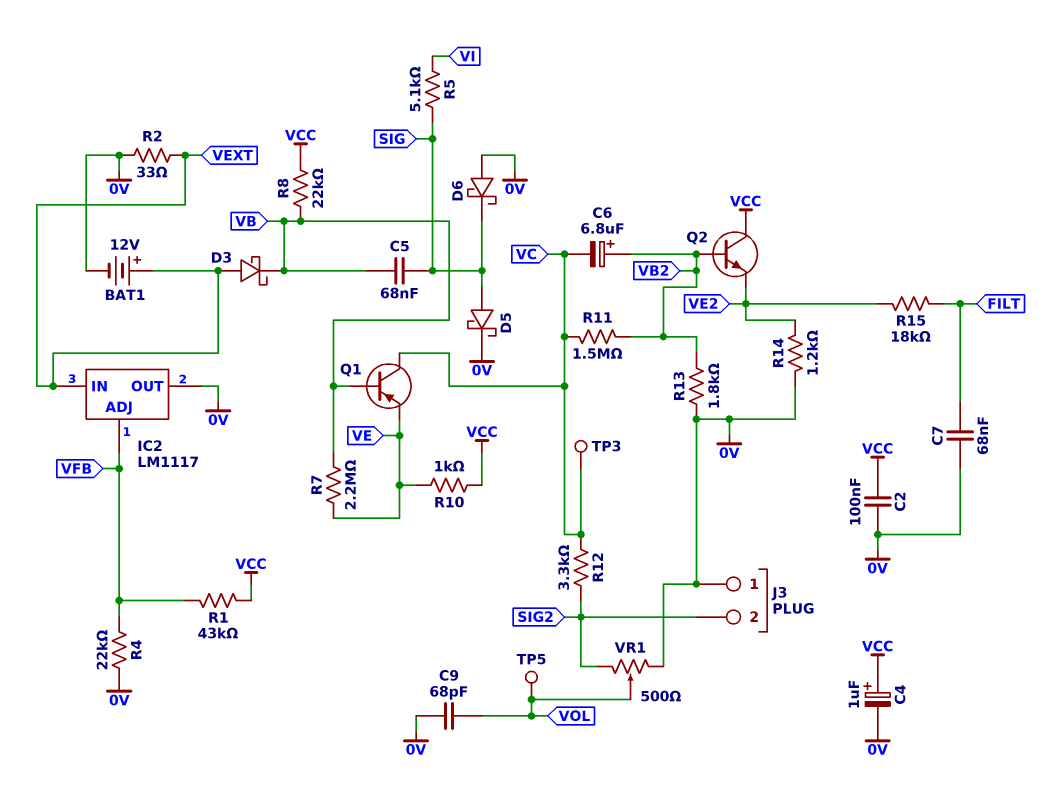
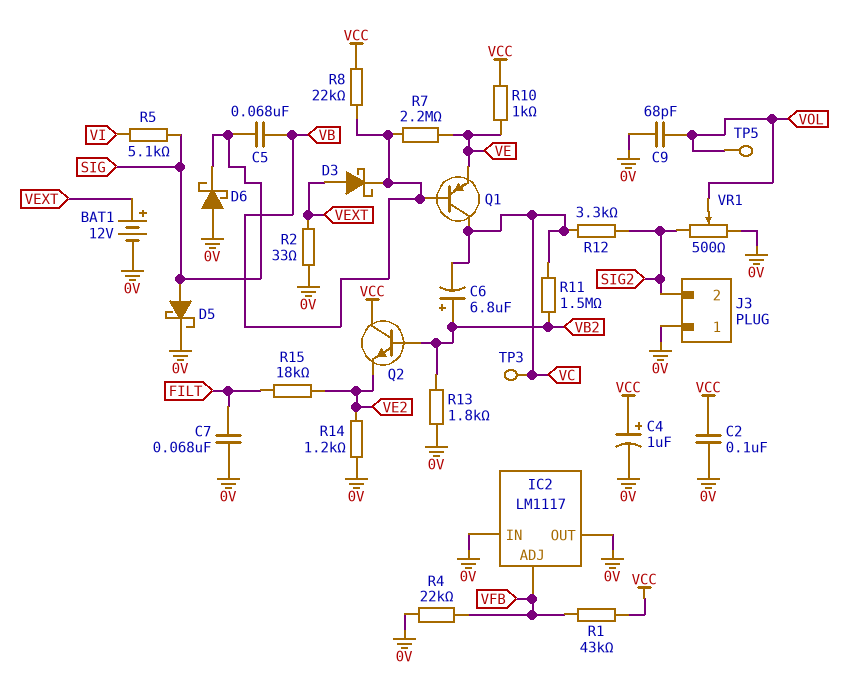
IC2 pin IN: VEXT -> 0V

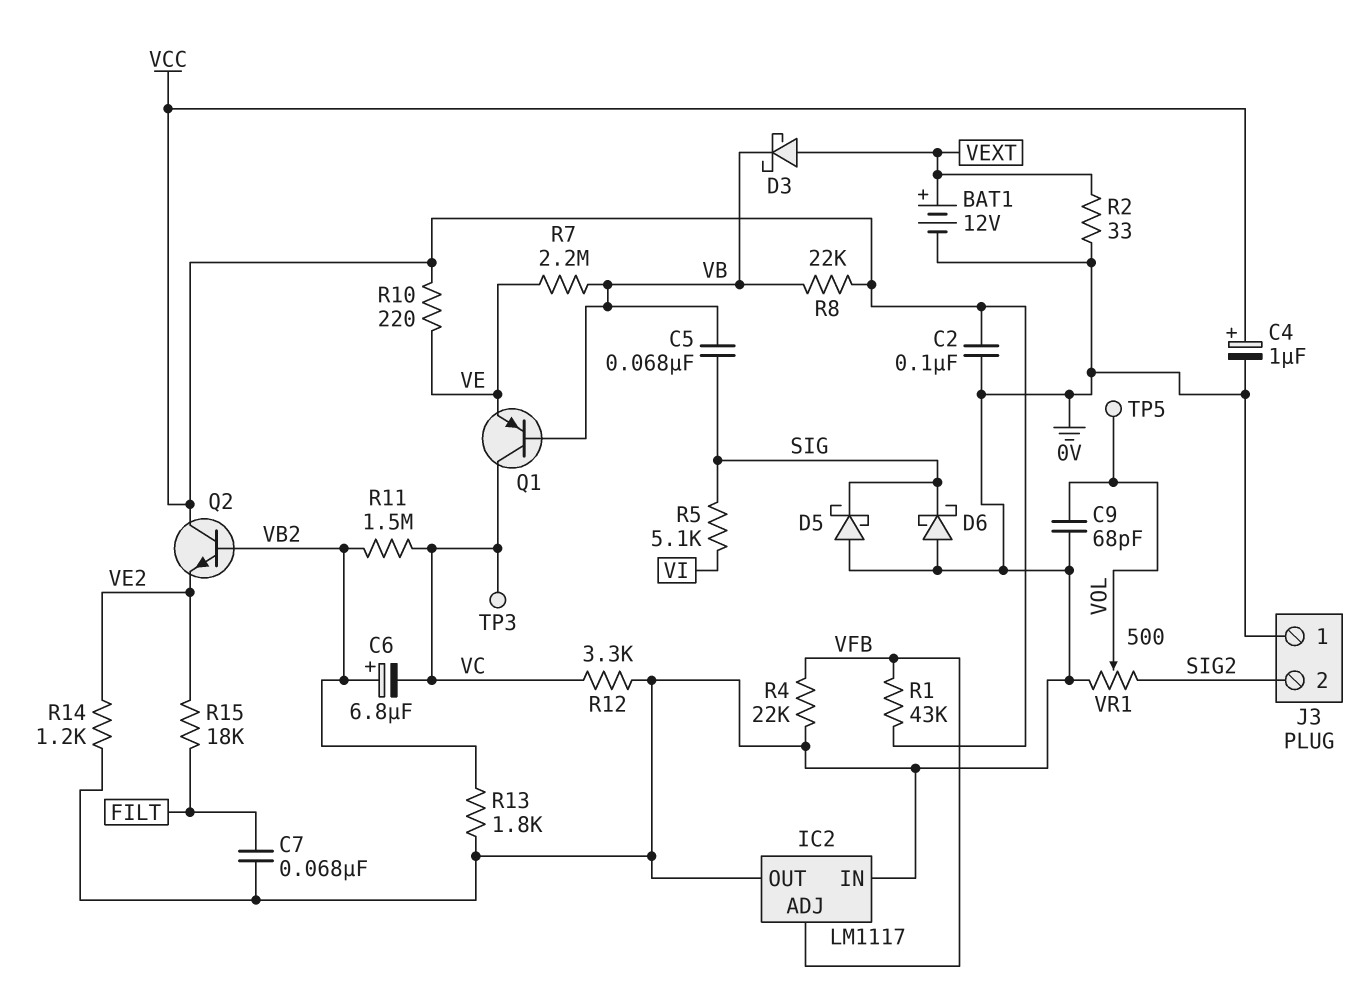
D5: schottky (A SIG, K 0V) -> schottky (A 0V, K SIG)
R10: 1k (VCC, VE) -> 220 (VCC, VE)
R12: 3.3k (SIG2, VC) -> 3.3k (0V, VC)

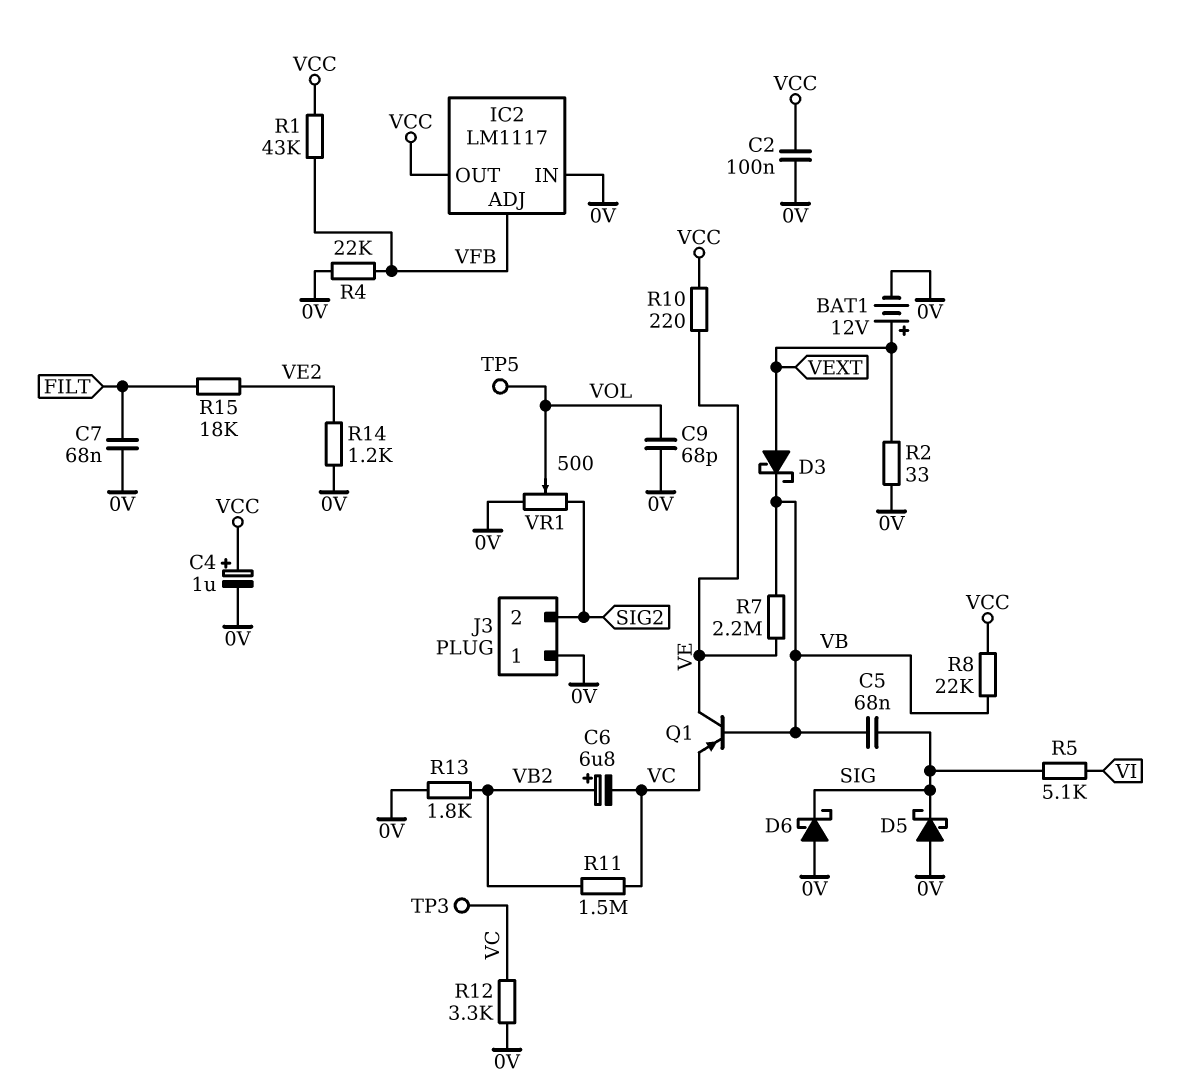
IC2 pin OUT: 0V -> VCC
Q1: PNP (B VB, C VC, E VE) -> PNP (B VB, C VE, E VC)
Q2: NPN (B VB2, C VCC, E VE2) -> none

